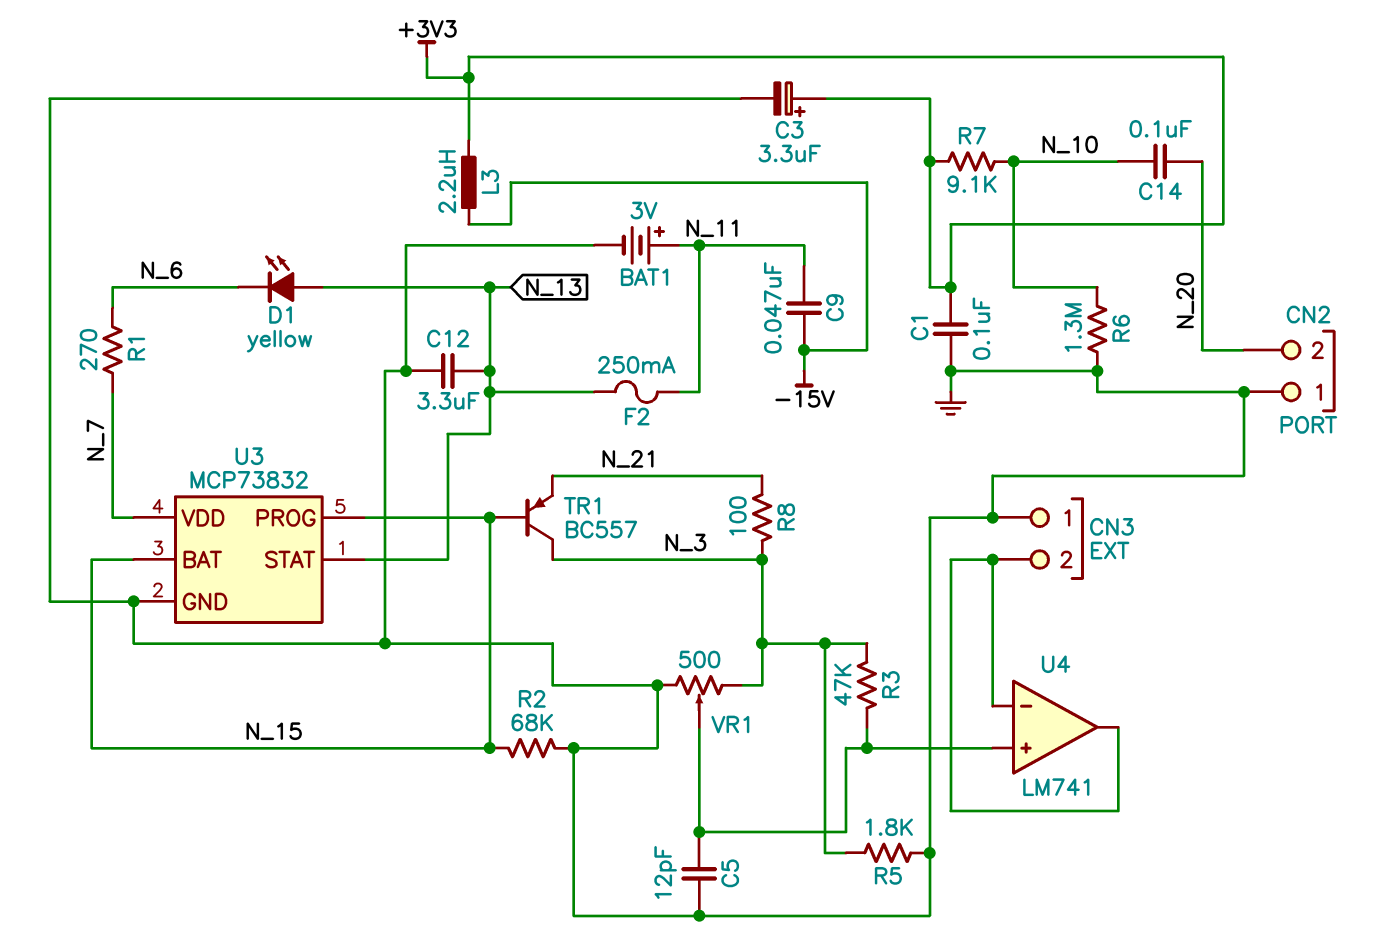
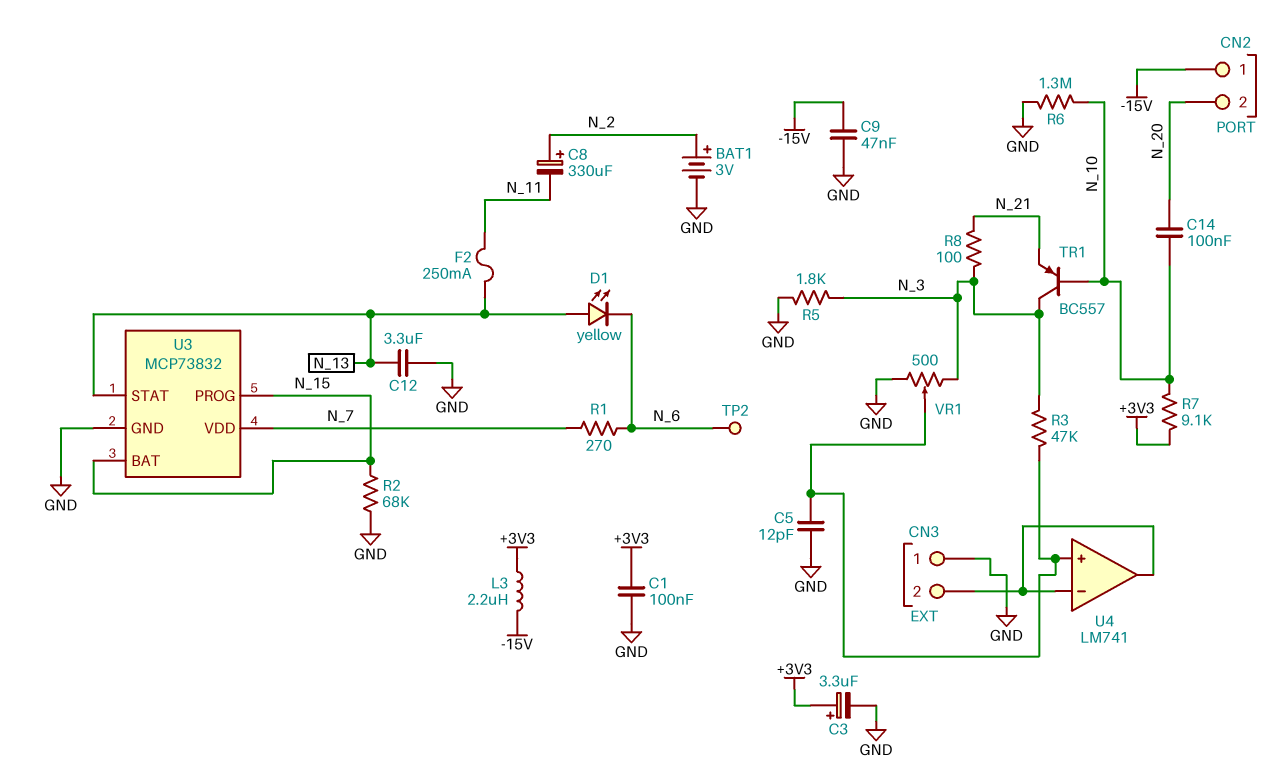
BAT1: 3V (plus N_11, minus GND) -> 3V (plus N_2, minus GND)
C8: none -> 330uF (plus N_2, minus N_11)
C9: 47nF (-15V, N_11) -> 47nF (-15V, GND)
CN2 pin 1: GND -> -15V
TP2: none -> test point (N_6)
TR1: PNP BC557 (B N_15, C N_3, E N_21) -> PNP BC557 (B N_10, C N_3, E N_21)

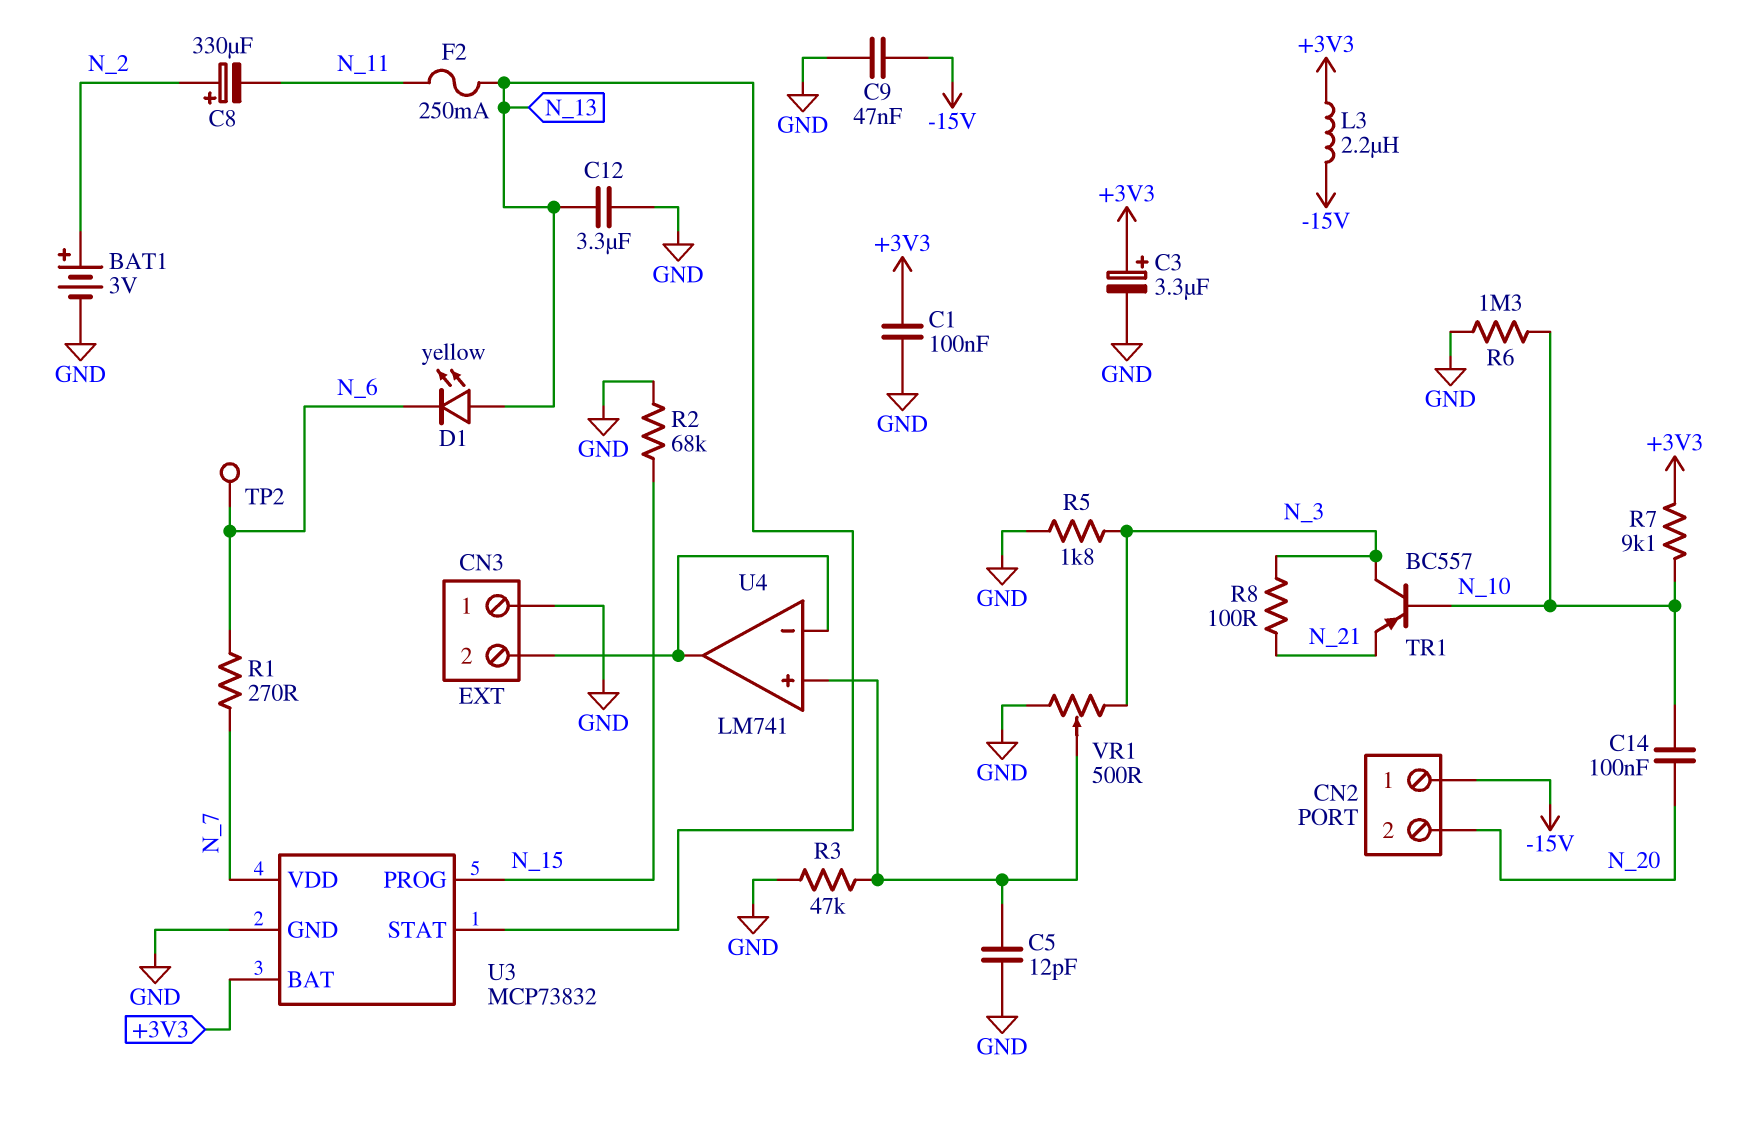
R3: 47k (N_3, U4/in+) -> 47k (GND, U4/in+)
U3 pin BAT: N_15 -> +3V3

